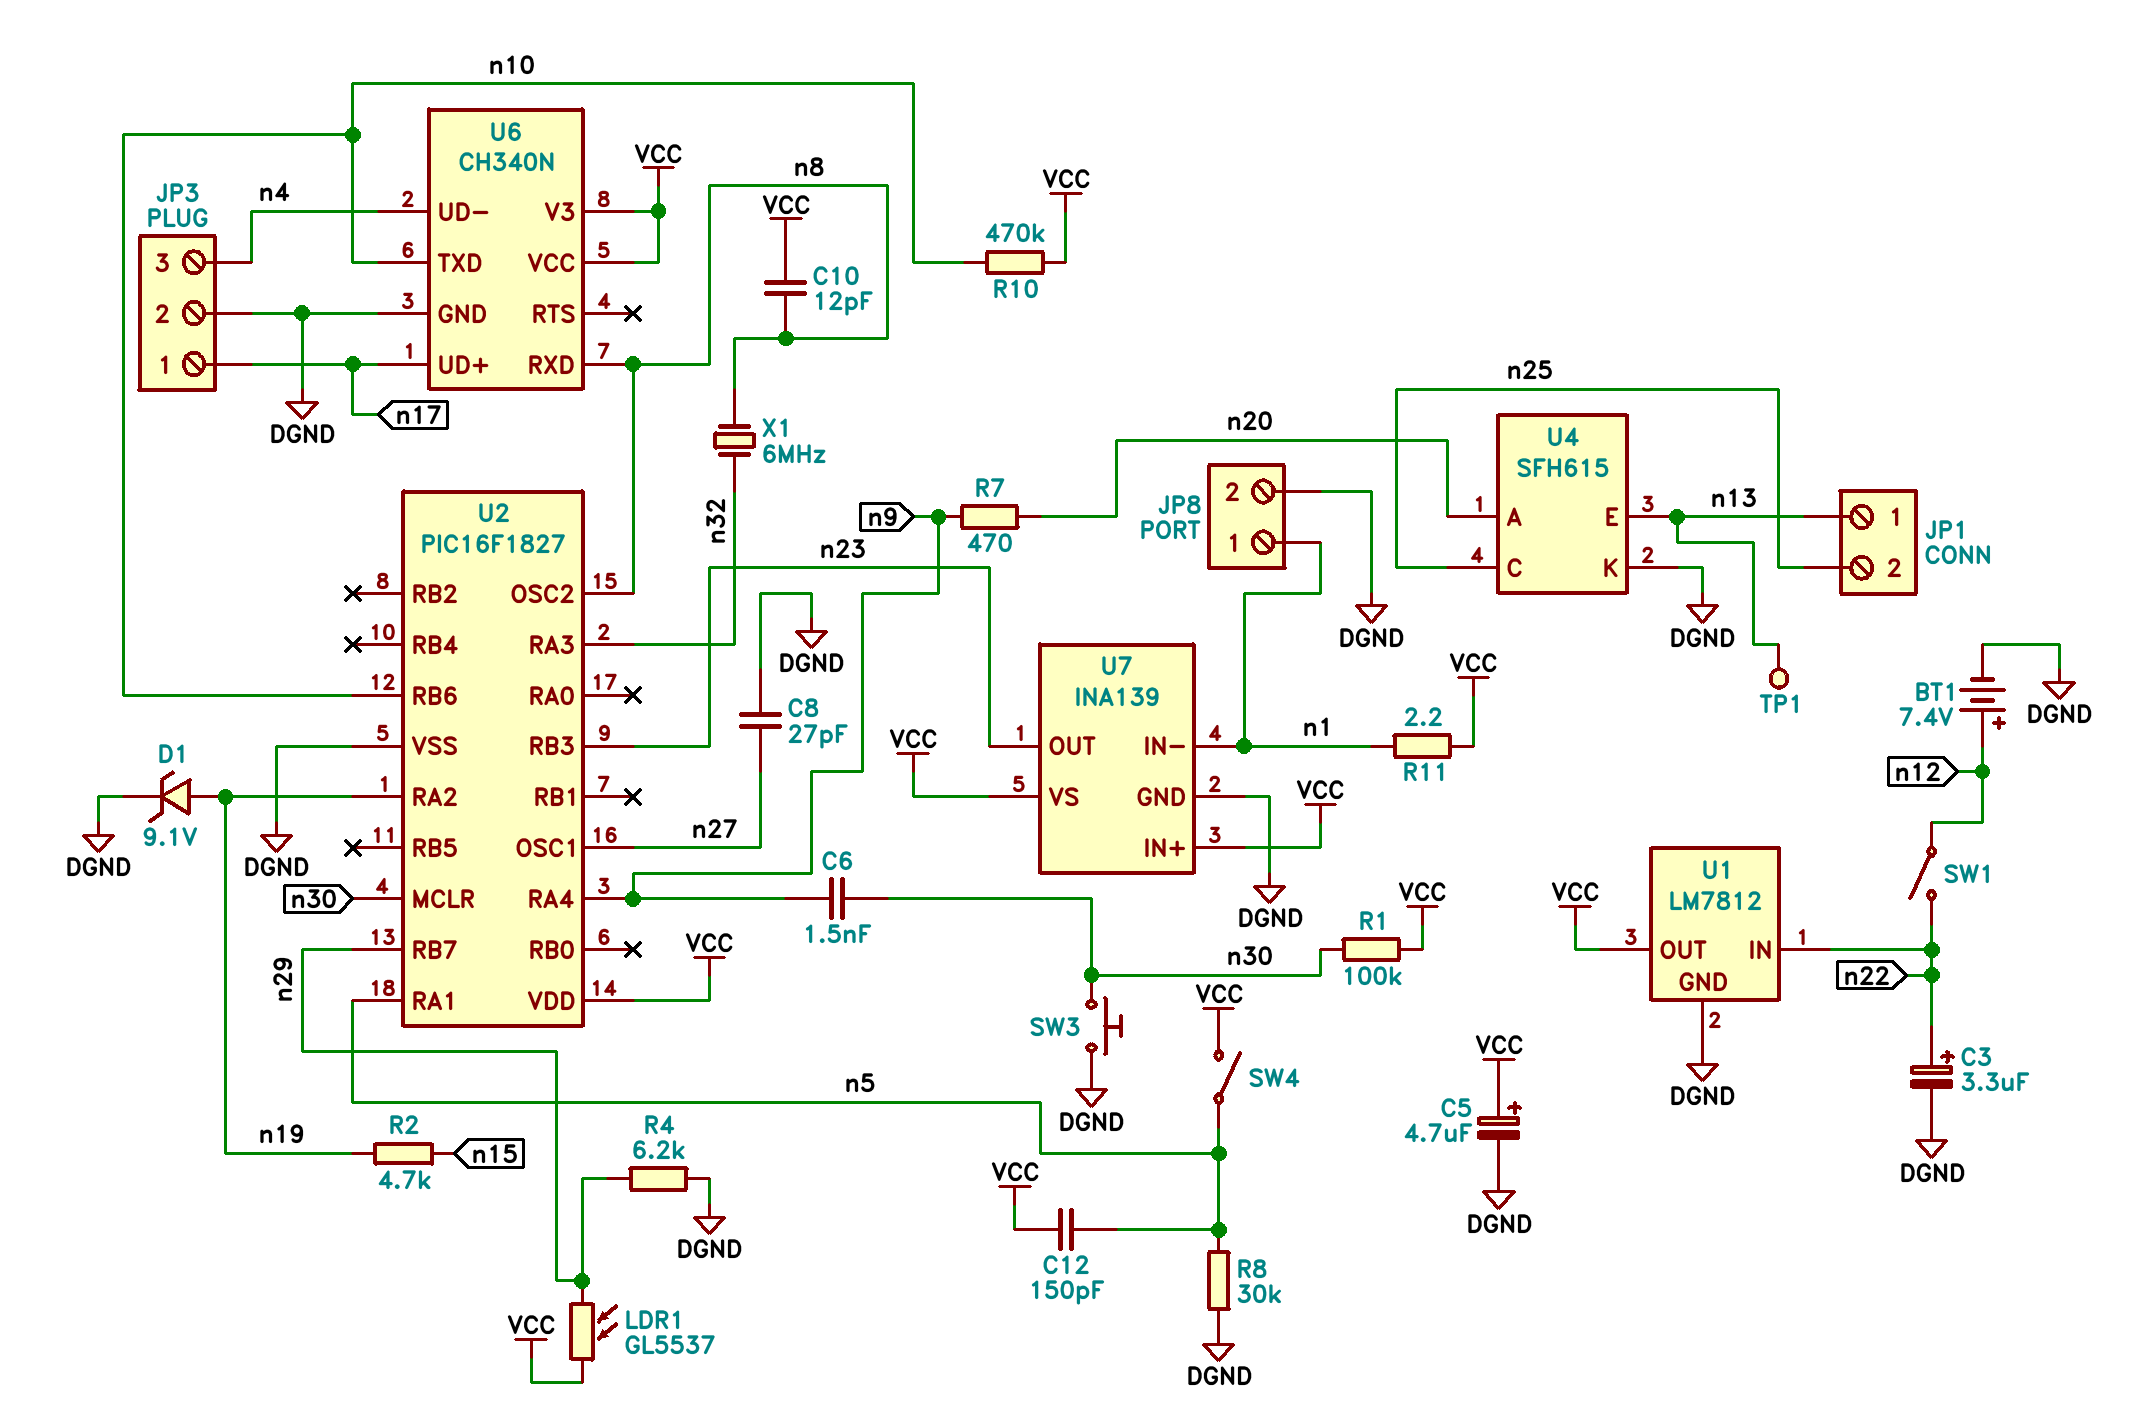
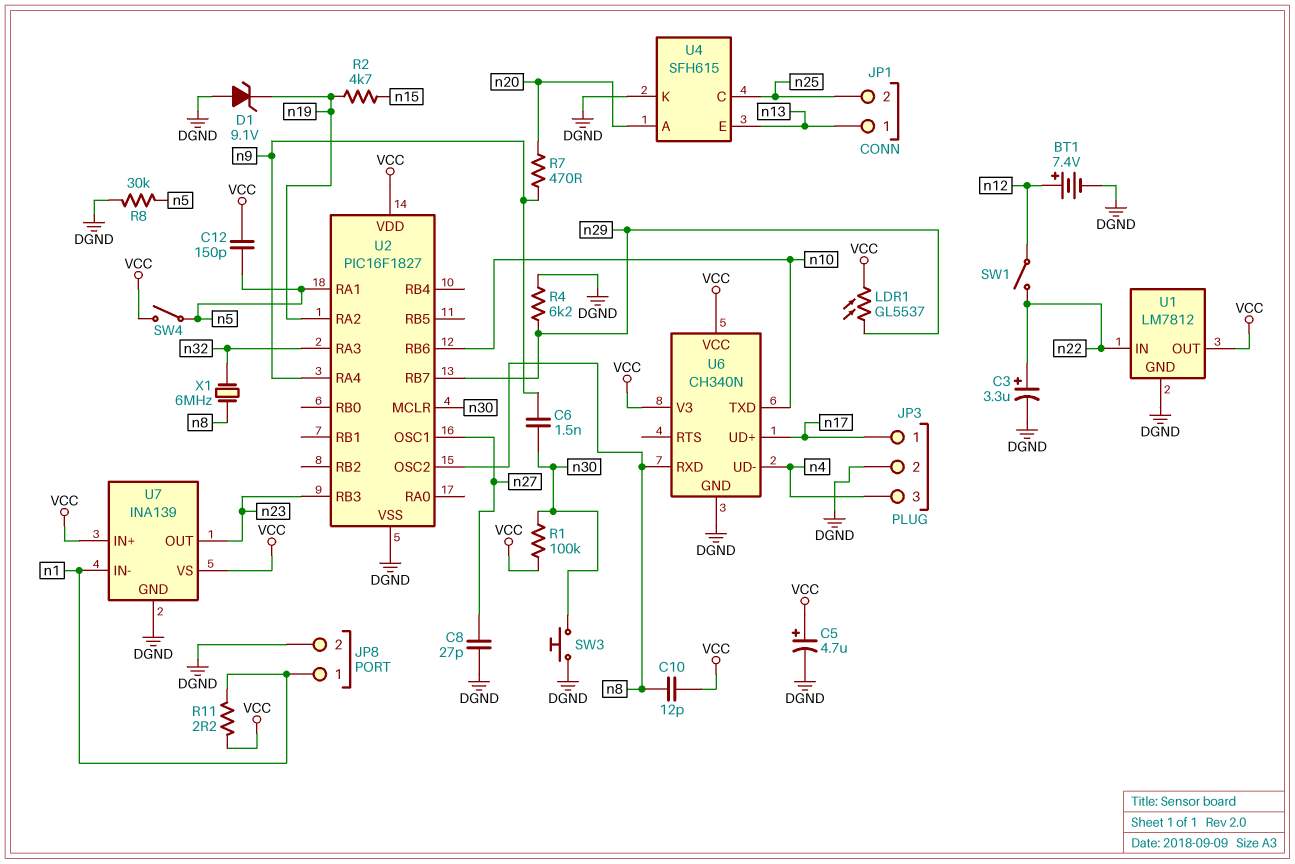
D1: zener 9.1V (A n19, K DGND) -> zener 9.1V (A DGND, K n19)
R10: 470k (VCC, n10) -> none
TP1: test point (n13) -> none

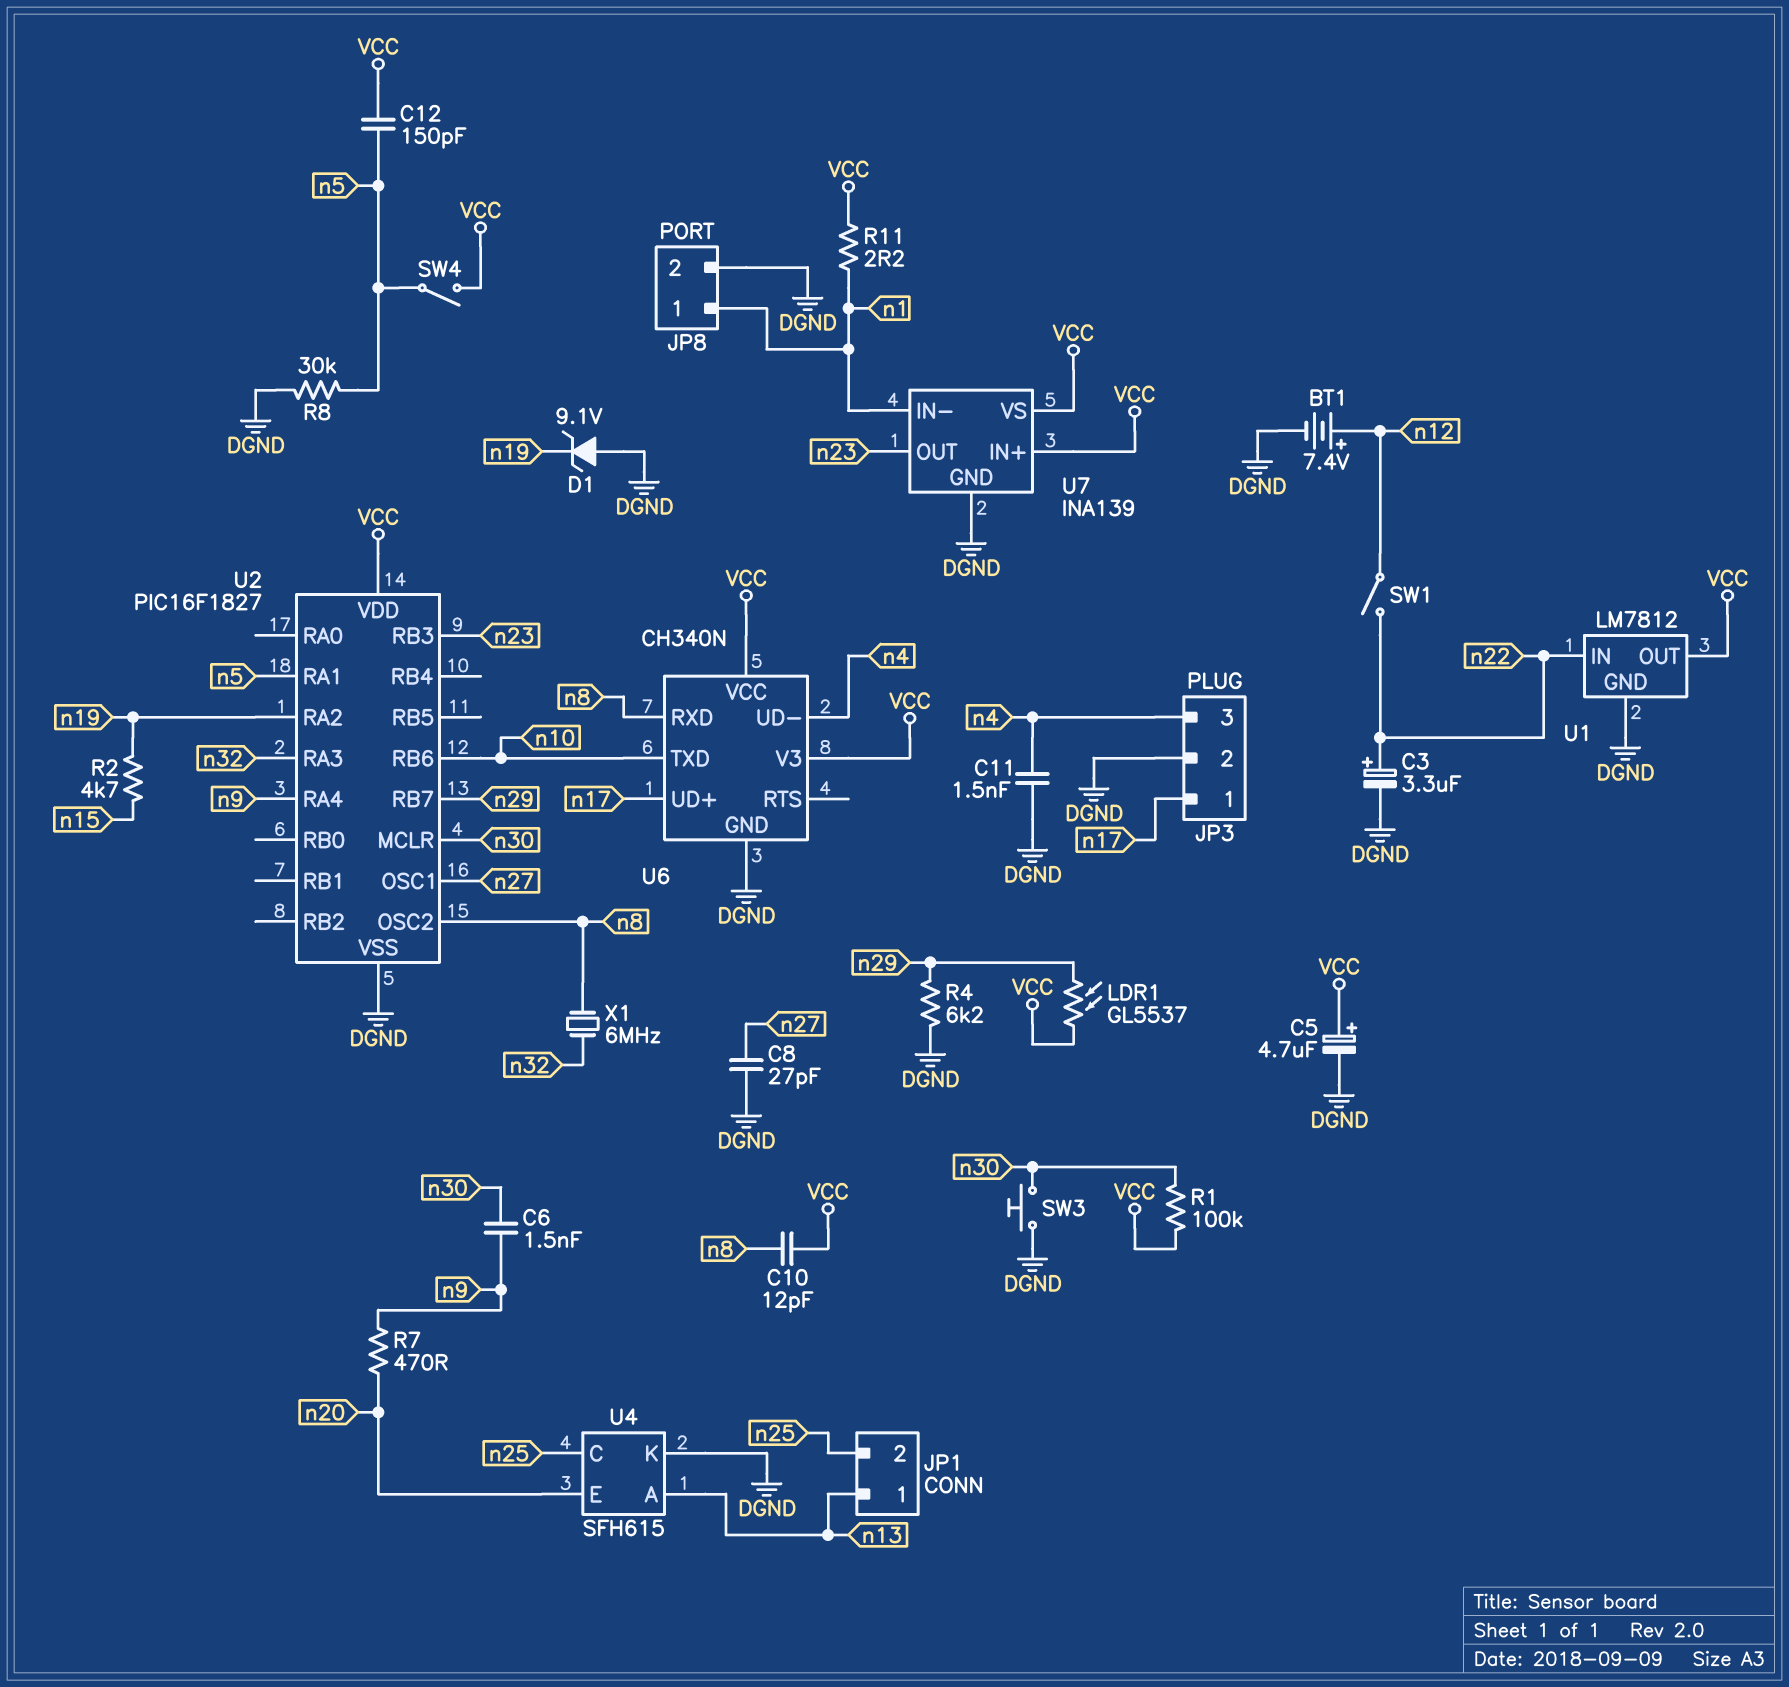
C11: none -> 1.5nF (DGND, n4)
U4 pin A: n20 -> n13
U4 pin E: n13 -> n20

